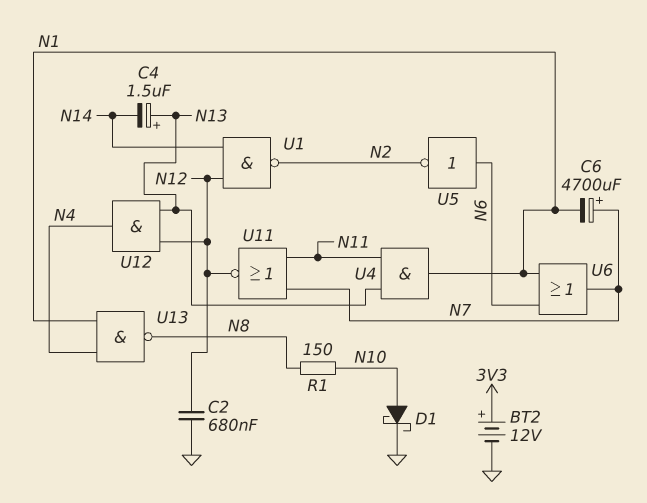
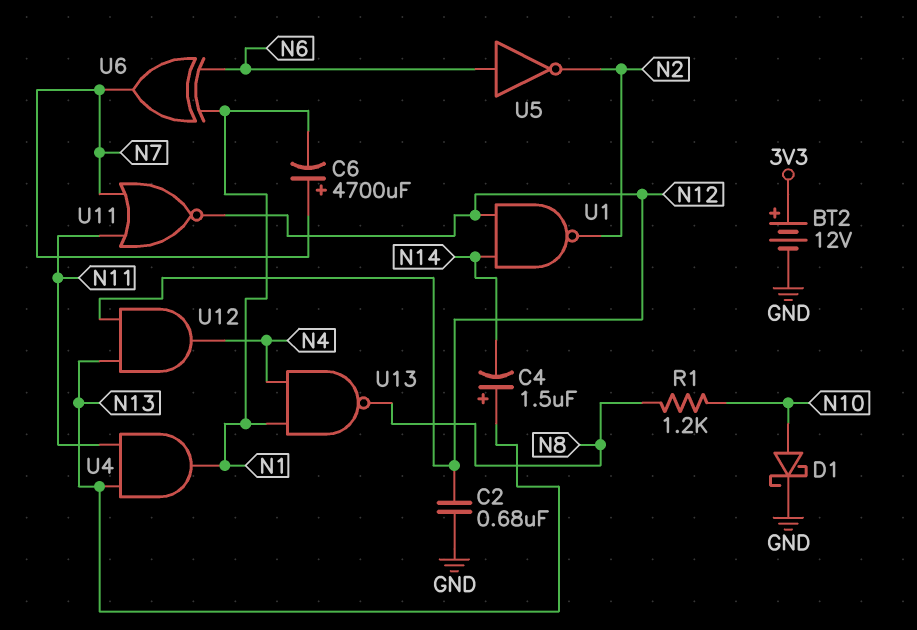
R1: 150 (N8, N10) -> 1.2k (N8, N10)
U6: OR (in N1, in N6, out N7) -> XOR (in N1, in N6, out N7)

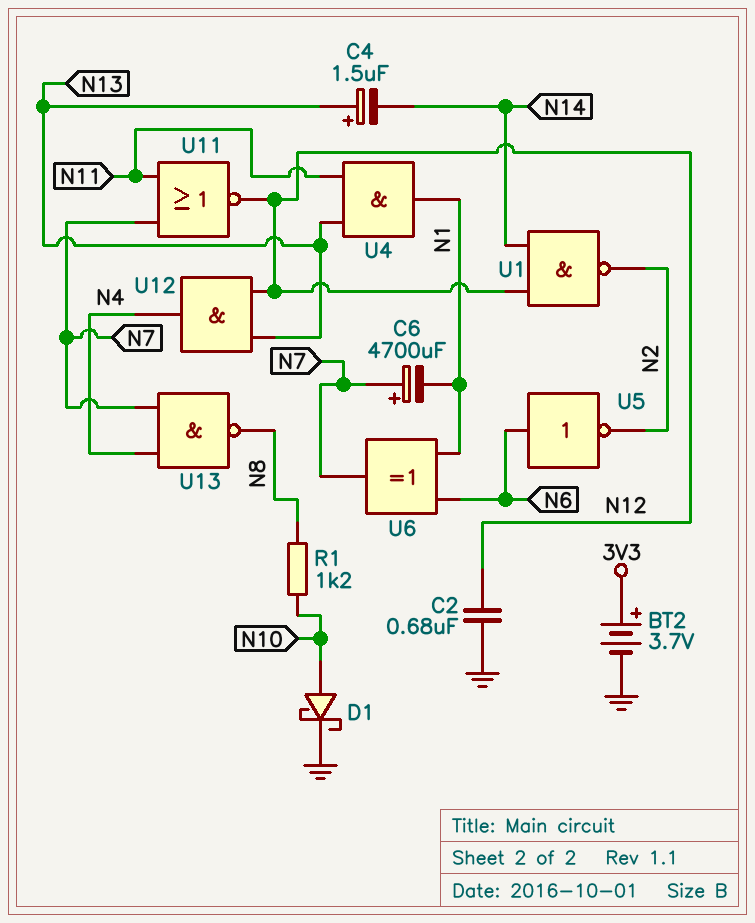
BT2: 12V (plus 3V3, minus GND) -> 3.7V (plus 3V3, minus GND)
U13: NAND (in N1, in N4, out N8) -> NAND (in N4, in N7, out N8)

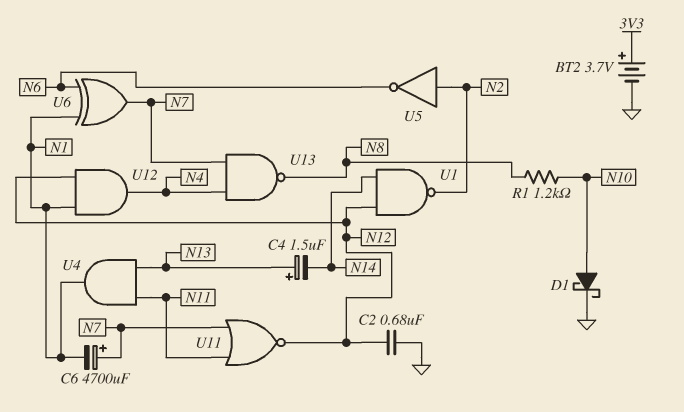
U5: NOT (in N6, out N2) -> NOT (in N2, out N6)
U12: AND (in N12, in N13, out N4) -> AND (in N1, in N12, out N4)

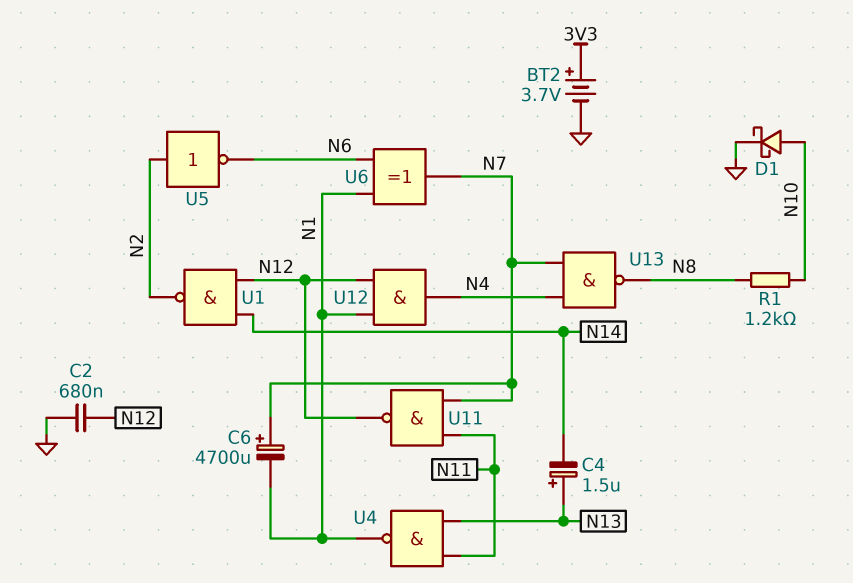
U4: AND (in N11, in N13, out N1) -> NAND (in N11, in N13, out N1)
U11: NOR (in N7, in N11, out N12) -> NAND (in N7, in N11, out N12)

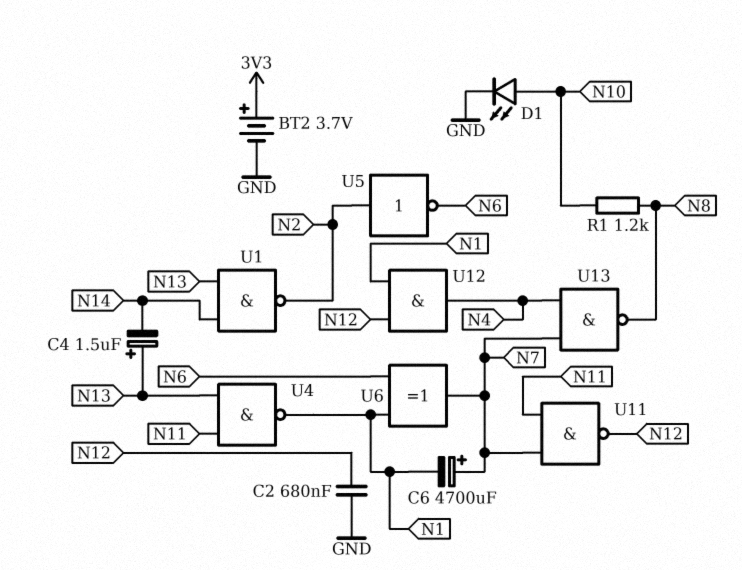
D1: schottky (A N10, K GND) -> LED (A N10, K GND)
U1: NAND (in N12, in N14, out N2) -> NAND (in N13, in N14, out N2)

